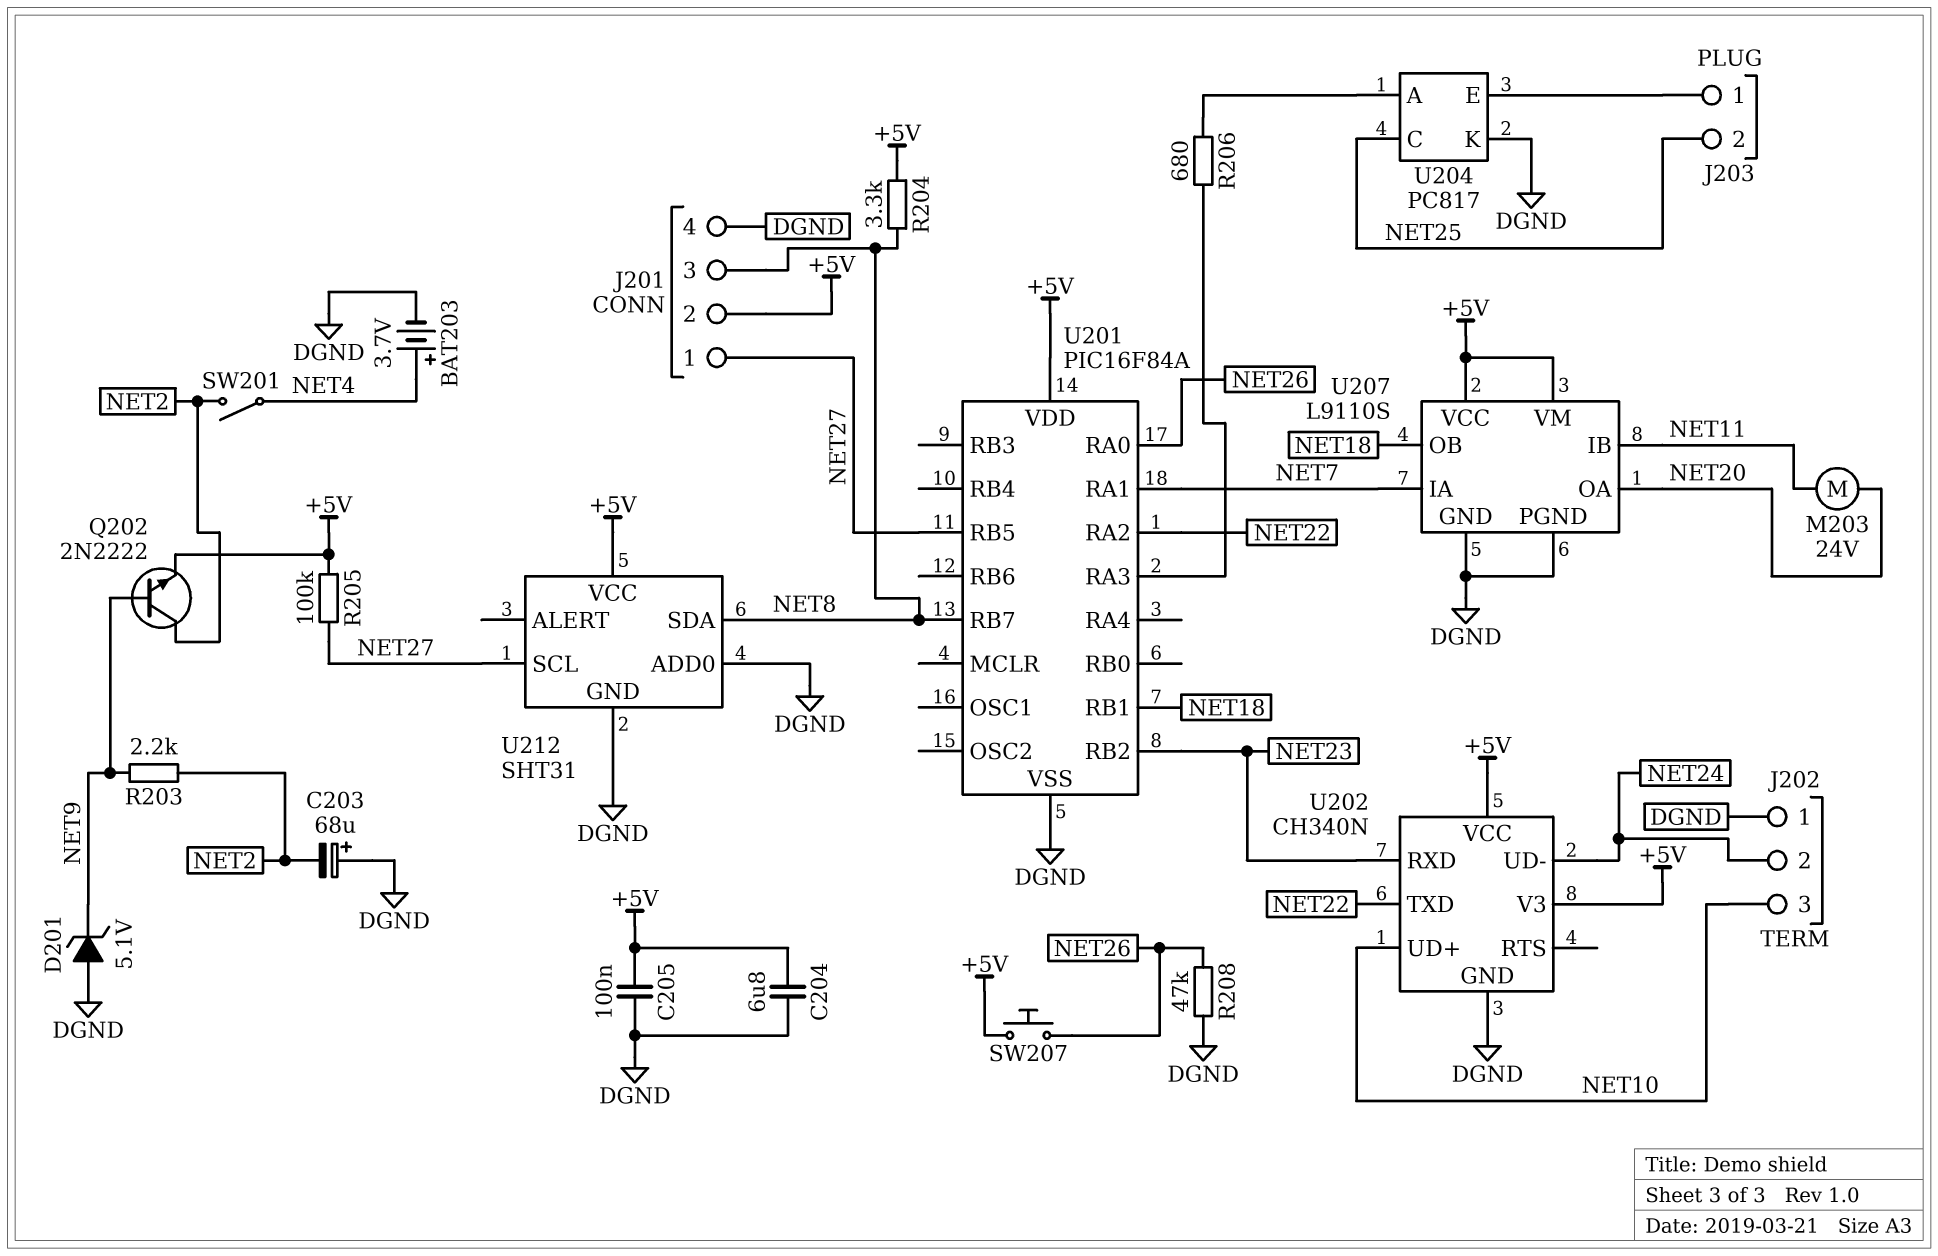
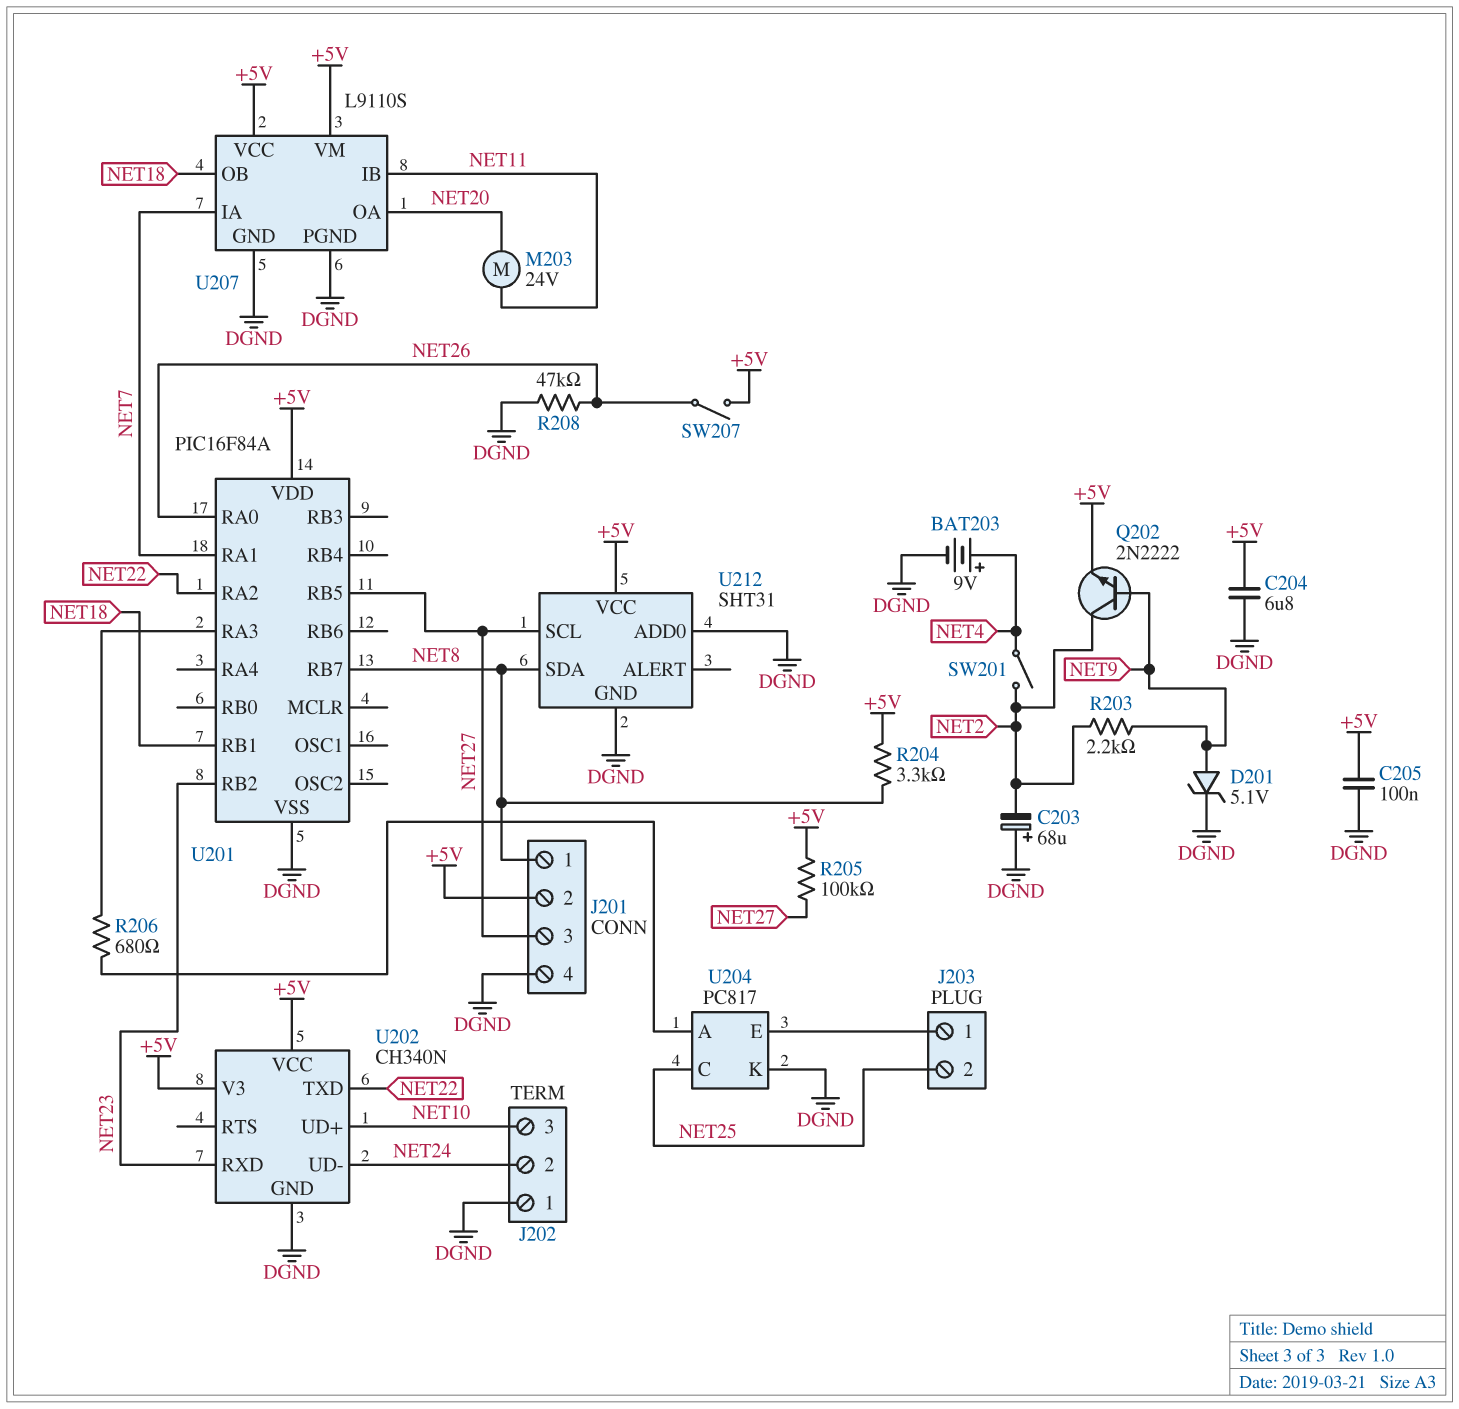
BAT203: 3.7V (plus NET4, minus DGND) -> 9V (plus NET4, minus DGND)
D201: zener 5.1V (A DGND, K NET9) -> zener 5.1V (A NET9, K DGND)
J201 pin 1: NET27 -> NET8
J201 pin 3: NET8 -> NET27
SW207: button (+5V, NET26) -> switch (+5V, NET26)

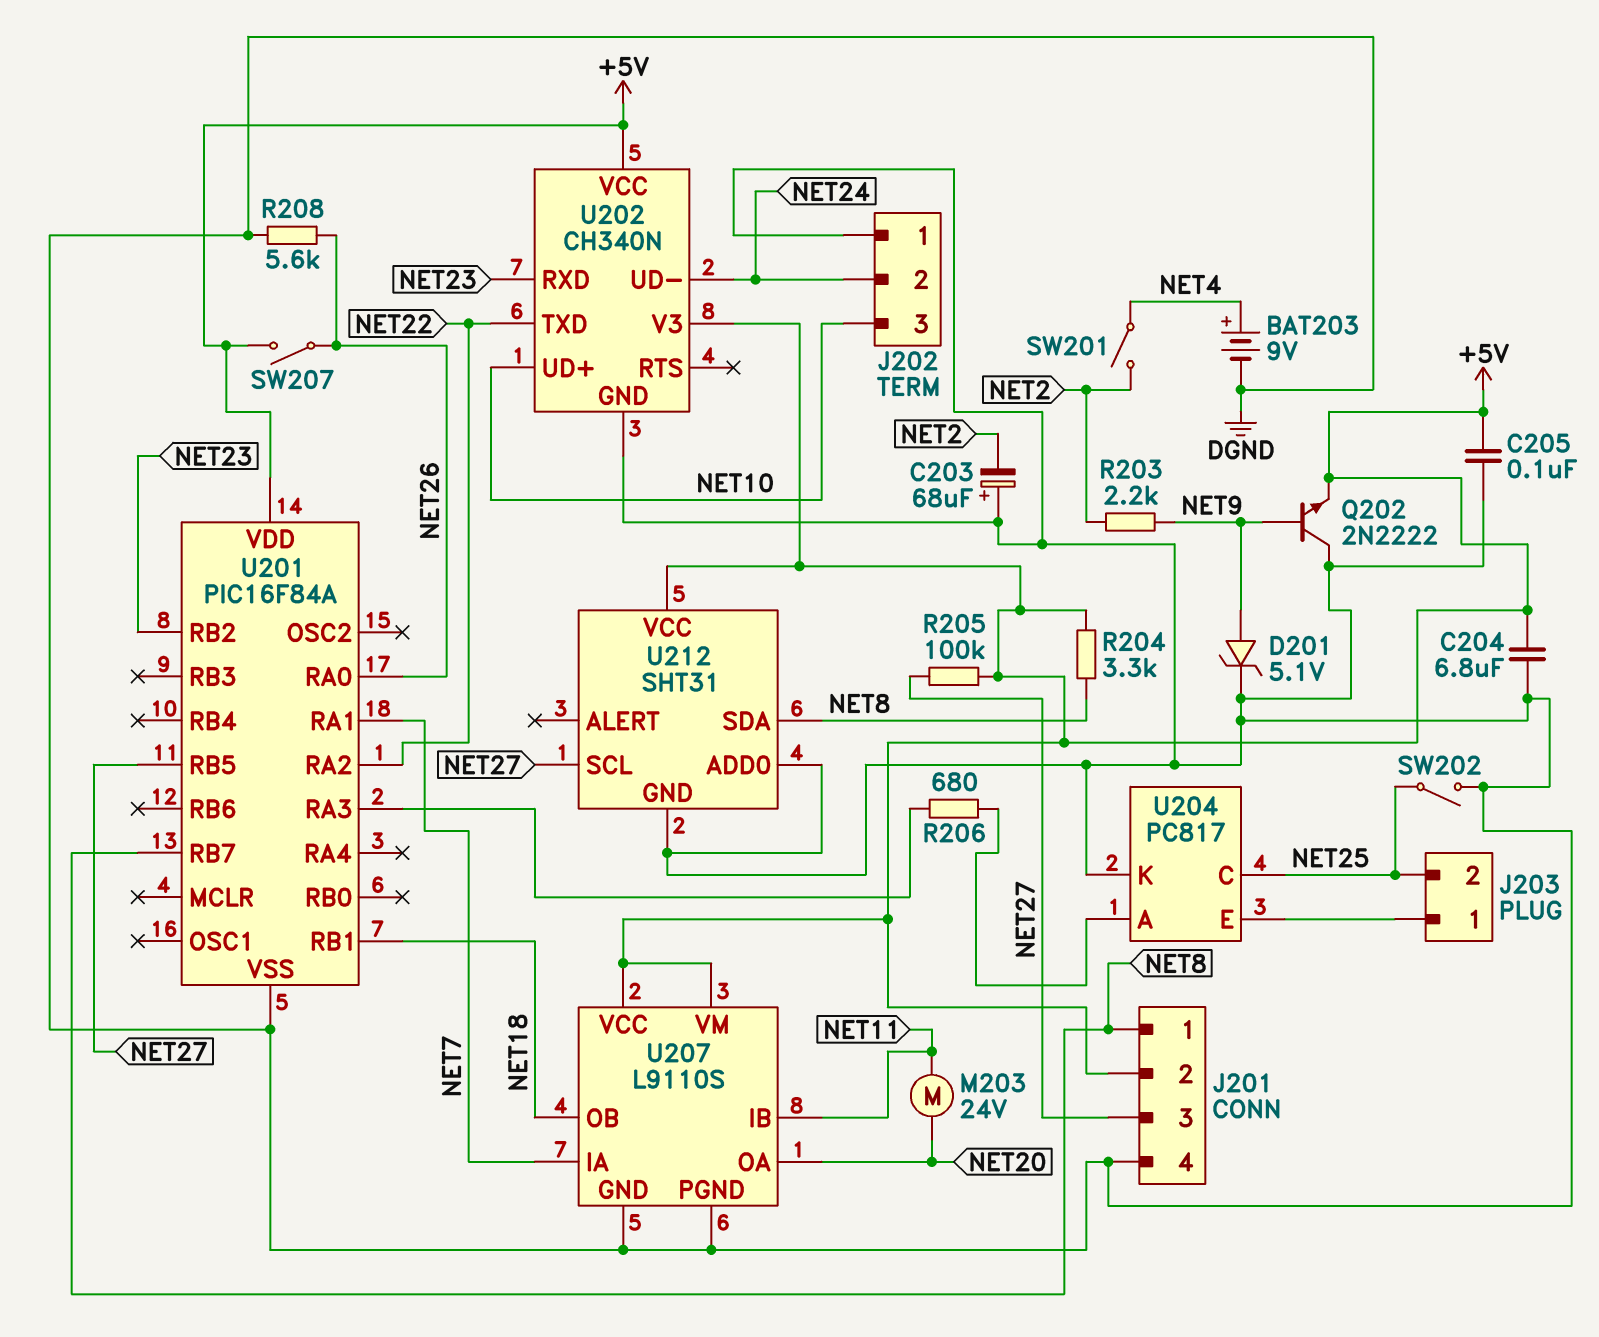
Q202: NPN 2N2222 (B NET9, C NET2, E +5V) -> NPN 2N2222 (B NET9, C DGND, E +5V)
R208: 47k (DGND, NET26) -> 5.6k (DGND, NET26)
SW202: none -> switch (DGND, NET25)

